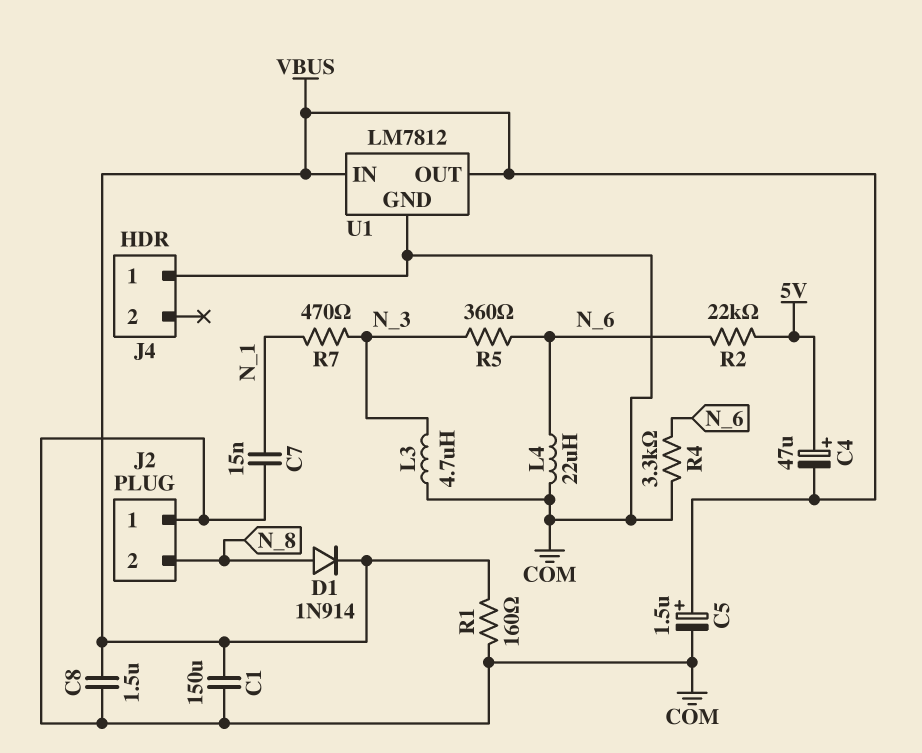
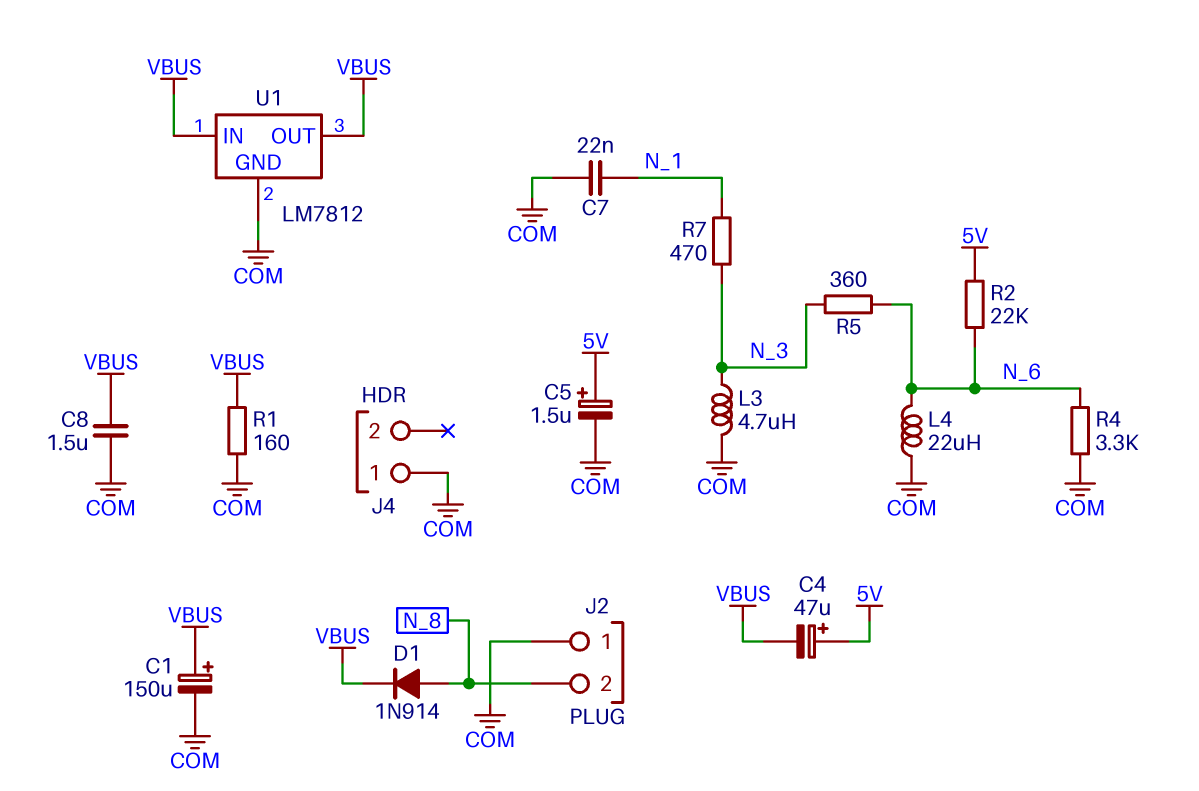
C1: 150uF (COM, VBUS) -> 150uF (plus VBUS, minus COM)
C5: 1.5uF (plus VBUS, minus COM) -> 1.5uF (plus 5V, minus COM)
C7: 15nF (COM, N_1) -> 22nF (COM, N_1)

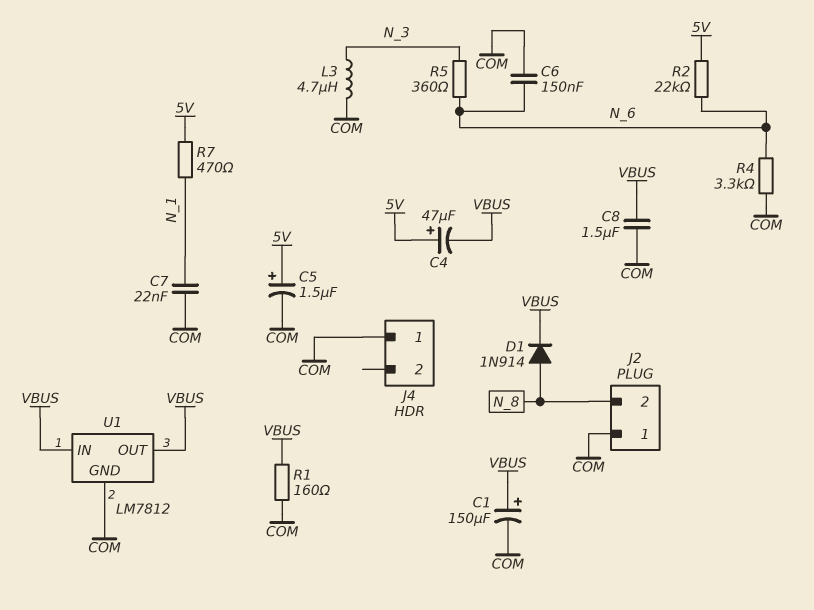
C6: none -> 150nF (COM, N_6)
L4: 22uH (COM, N_6) -> none
R7: 470 (N_1, N_3) -> 470 (5V, N_1)

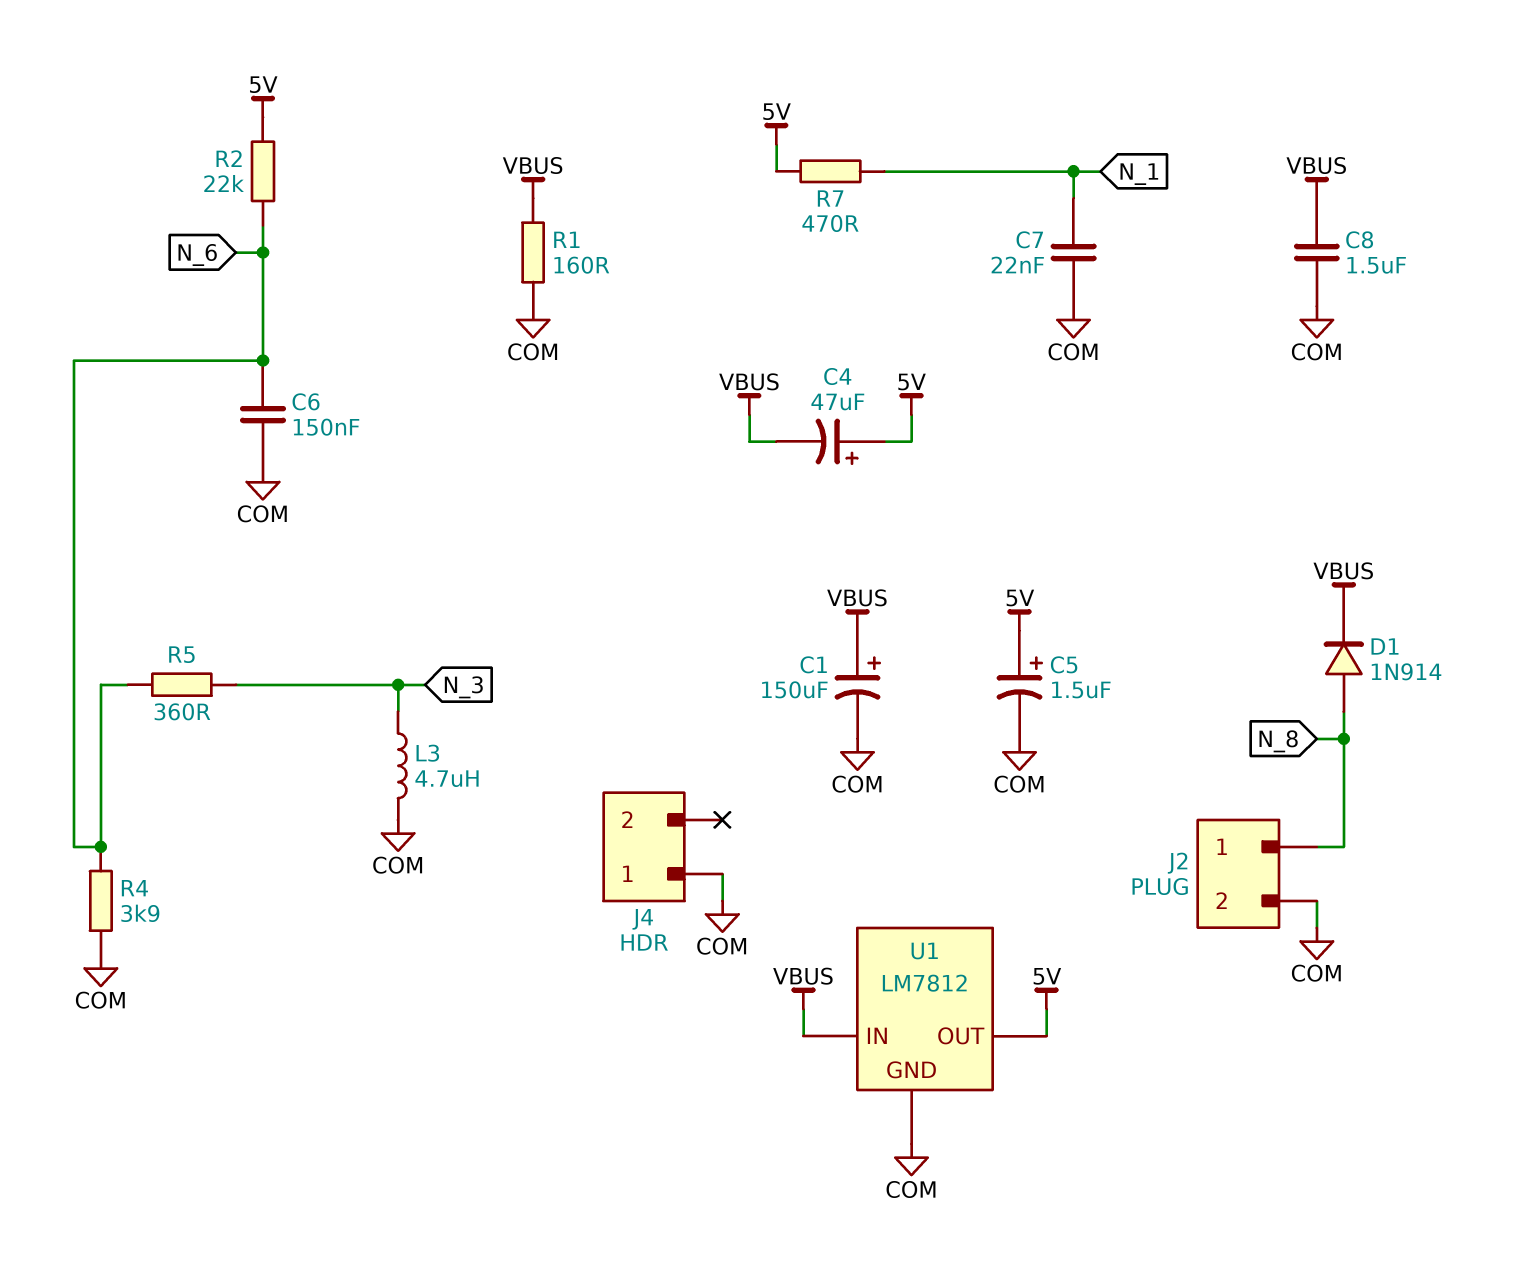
J2 pin 1: COM -> N_8
J2 pin 2: N_8 -> COM
R4: 3.3k (COM, N_6) -> 3.9k (COM, N_6)
U1 pin OUT: VBUS -> 5V

